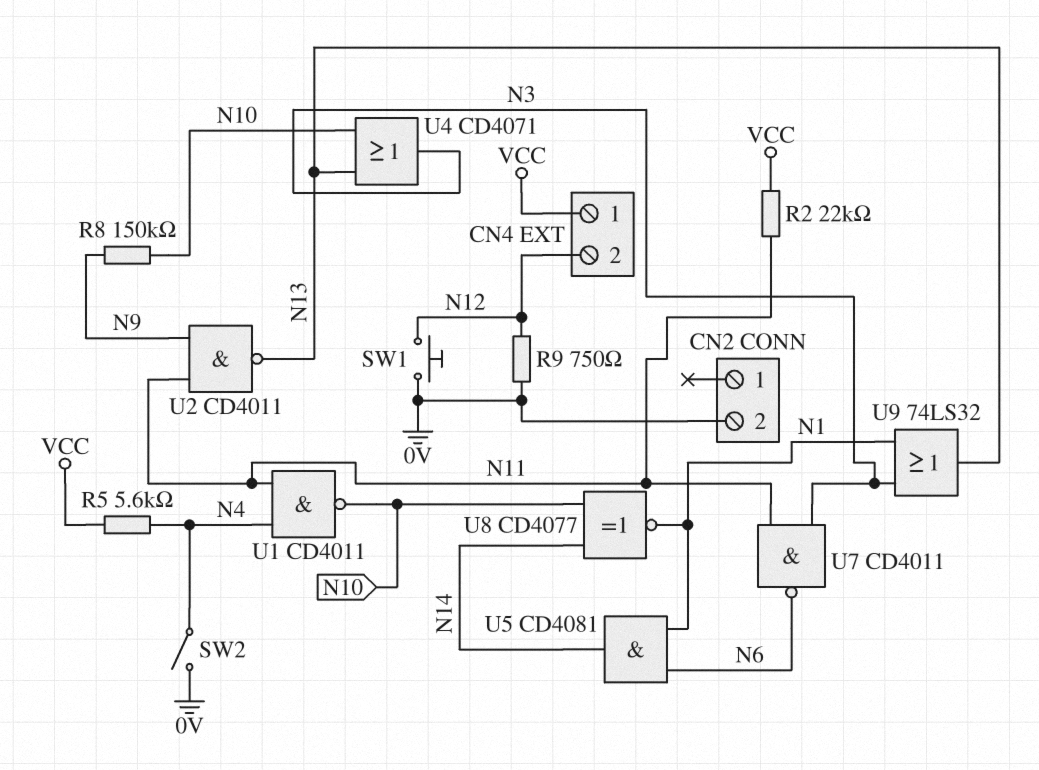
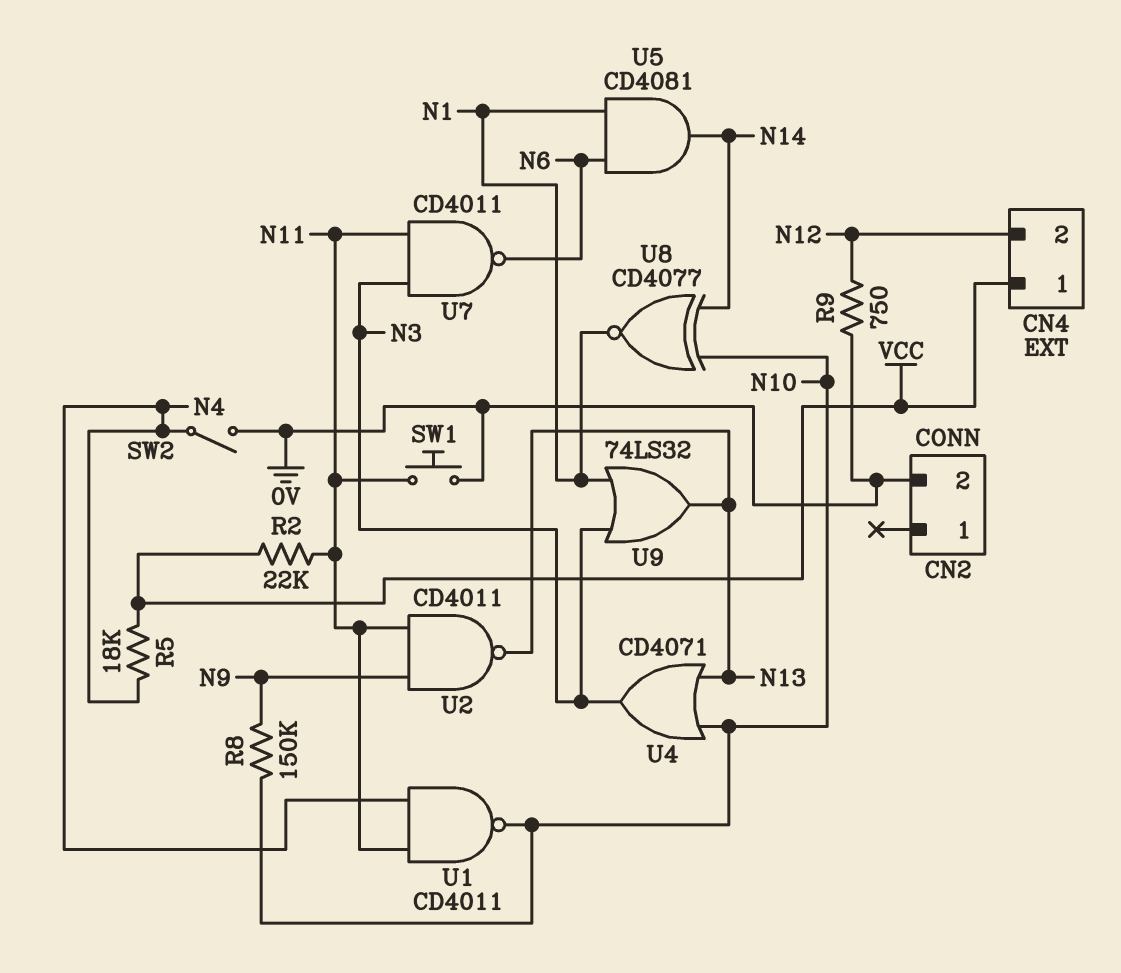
R5: 5.6k (N4, VCC) -> 18k (N4, VCC)
SW1: button (0V, N12) -> button (0V, N11)

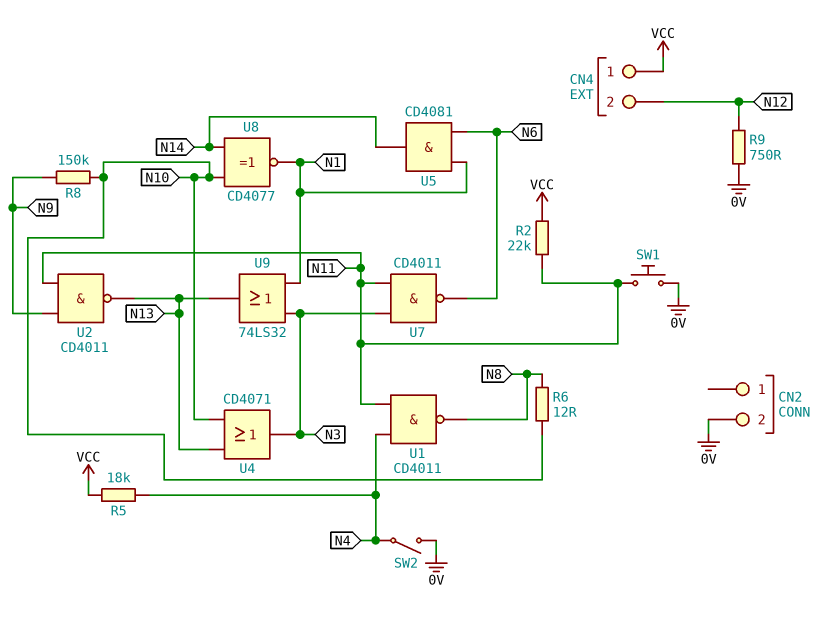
R6: none -> 12 (N8, N10)
U1: NAND CD4011 (in N4, in N11, out N10) -> NAND CD4011 (in N4, in N11, out N8)

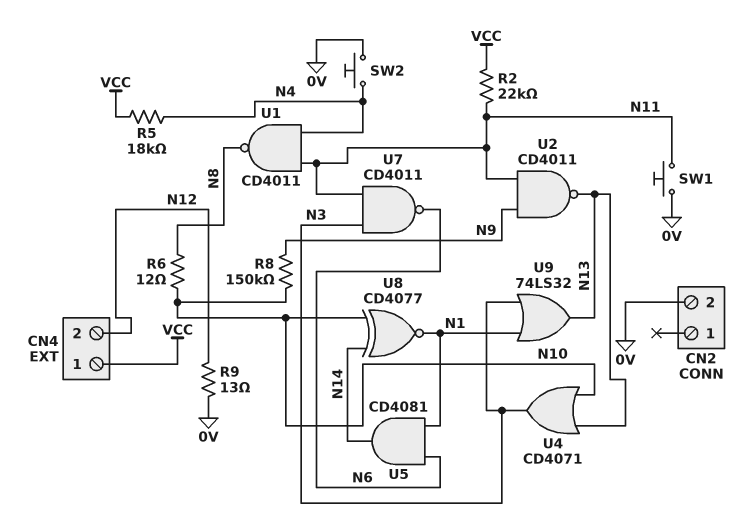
R9: 750 (0V, N12) -> 13 (0V, N12)
SW2: switch (0V, N4) -> button (0V, N4)

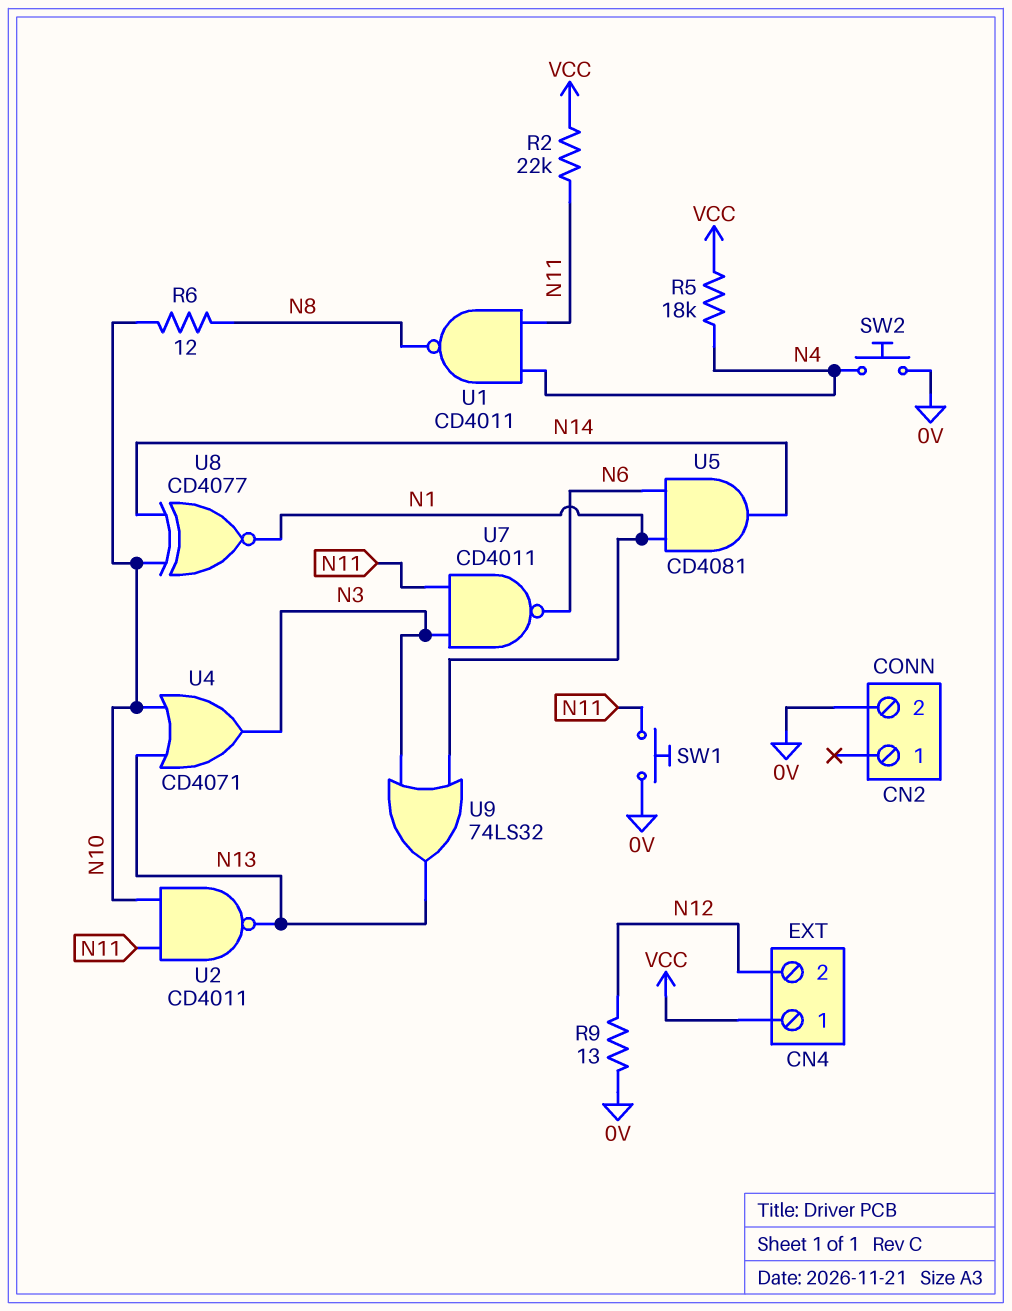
R8: 150k (N9, N10) -> none
U2: NAND CD4011 (in N9, in N11, out N13) -> NAND CD4011 (in N10, in N11, out N13)

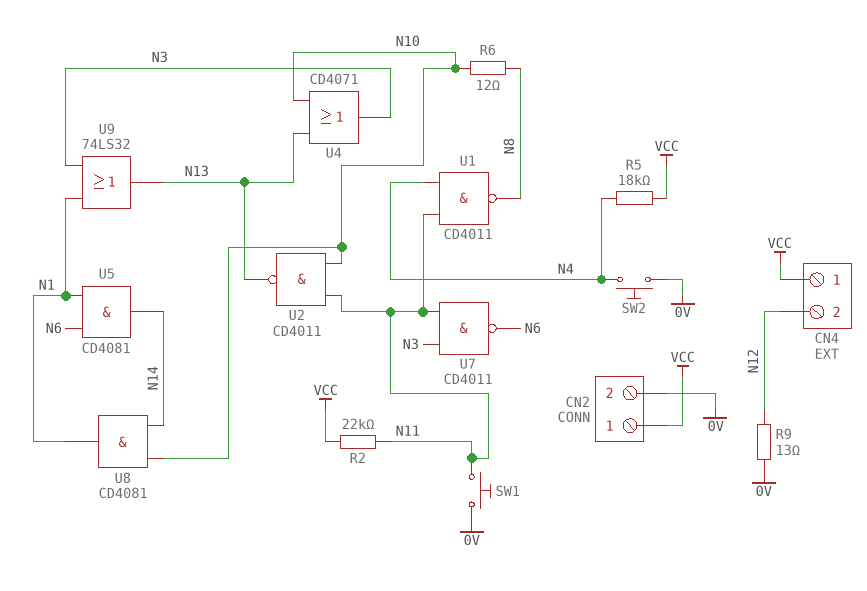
CN2 pin 1: none -> VCC
U8: XNOR CD4077 (in N10, in N14, out N1) -> AND CD4081 (in N10, in N14, out N1)

